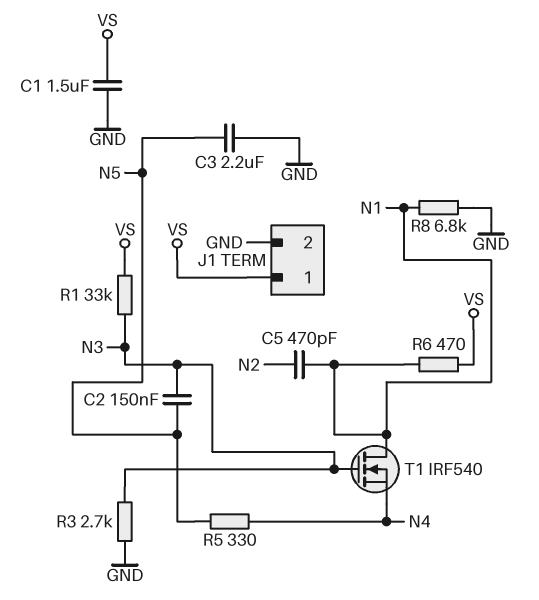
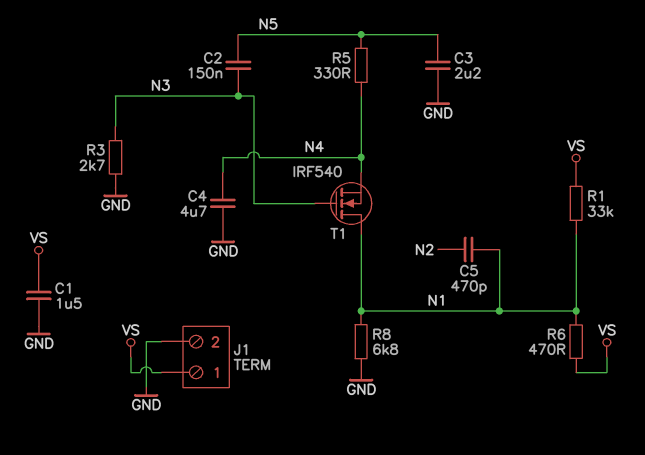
C4: none -> 4.7uF (GND, N4)
R1: 33k (N3, VS) -> 33k (N1, VS)

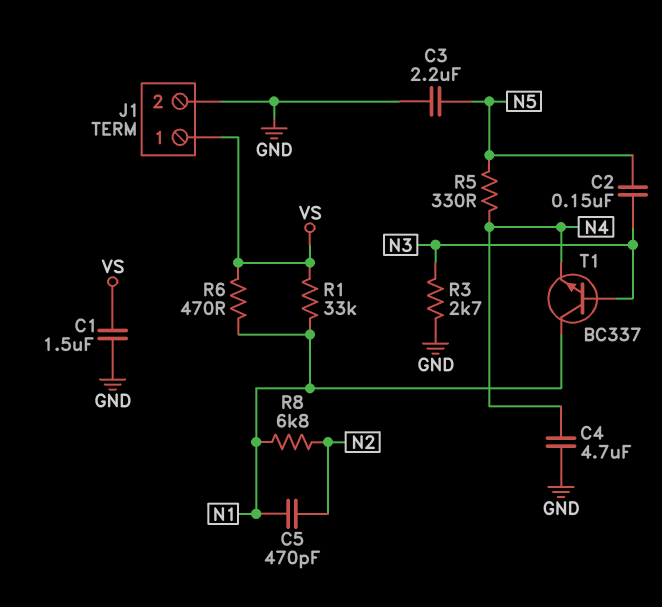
R8: 6.8k (GND, N1) -> 6.8k (N1, N2)
T1: NMOS IRF540 (G N3, D N1, S N4) -> NPN BC337 (B N3, C N1, E N4)

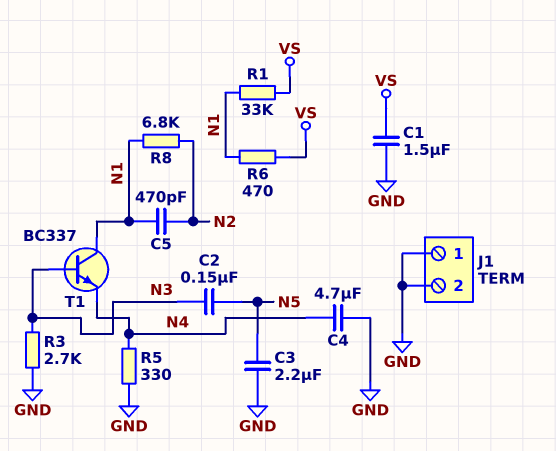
J1 pin 1: VS -> GND
R5: 330 (N4, N5) -> 330 (GND, N4)

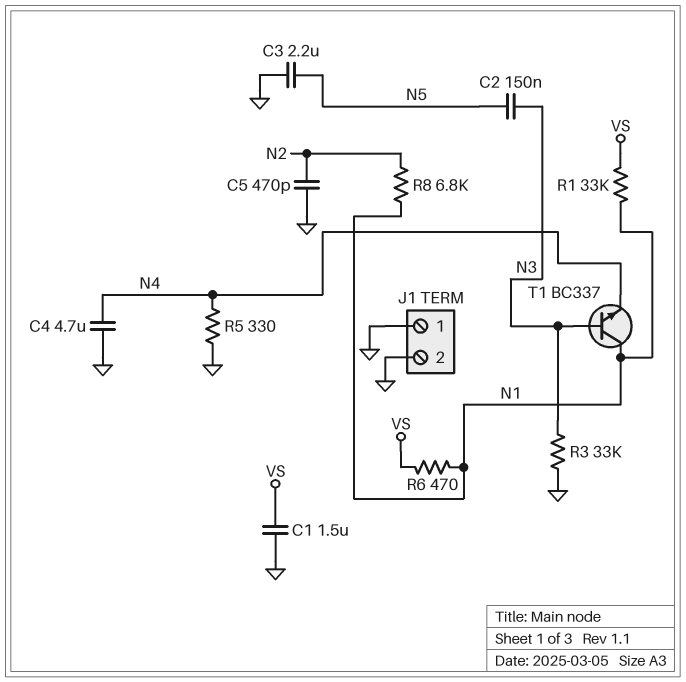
C5: 470pF (N1, N2) -> 470pF (GND, N2)
R3: 2.7k (GND, N3) -> 33k (GND, N3)

